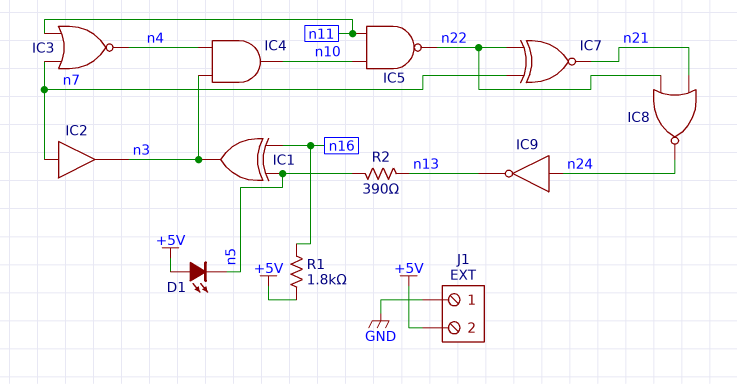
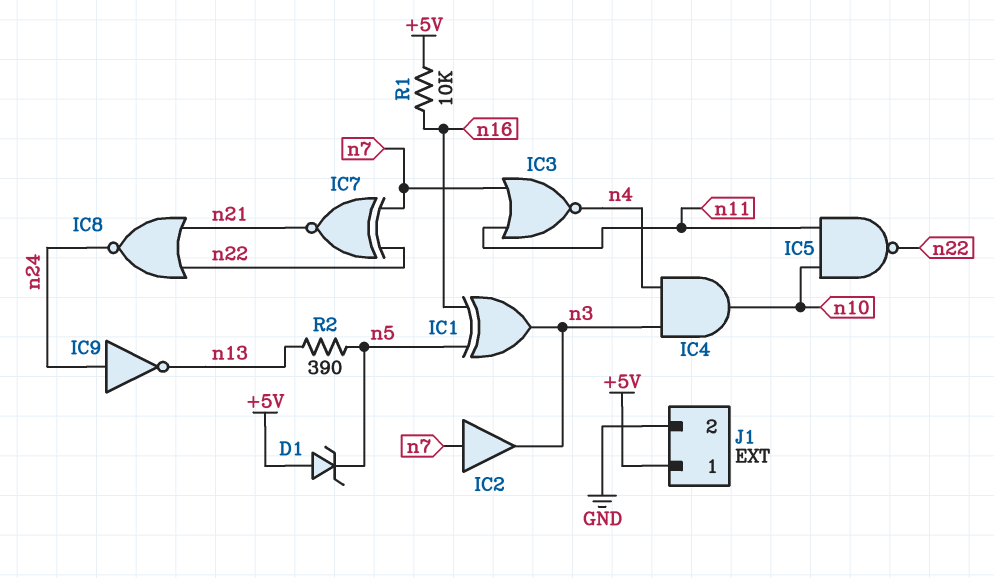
D1: LED (A +5V, K n5) -> zener (A +5V, K n5)
J1 pin 1: GND -> +5V
J1 pin 2: +5V -> GND
R1: 1.8k (+5V, n16) -> 10k (+5V, n16)

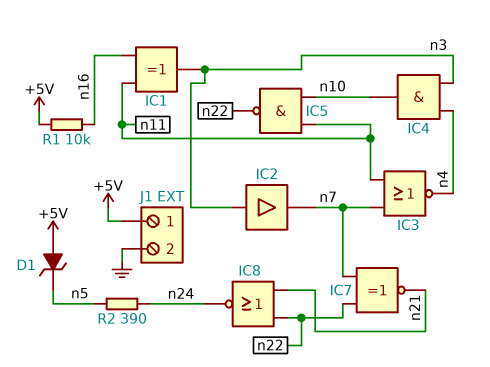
IC1: XOR (in n5, in n16, out n3) -> XOR (in n11, in n16, out n3)
IC2: buffer (in n7, out n3) -> buffer (in n3, out n7)
IC9: NOT (in n24, out n13) -> none
R2: 390 (n5, n13) -> 390 (n5, n24)

